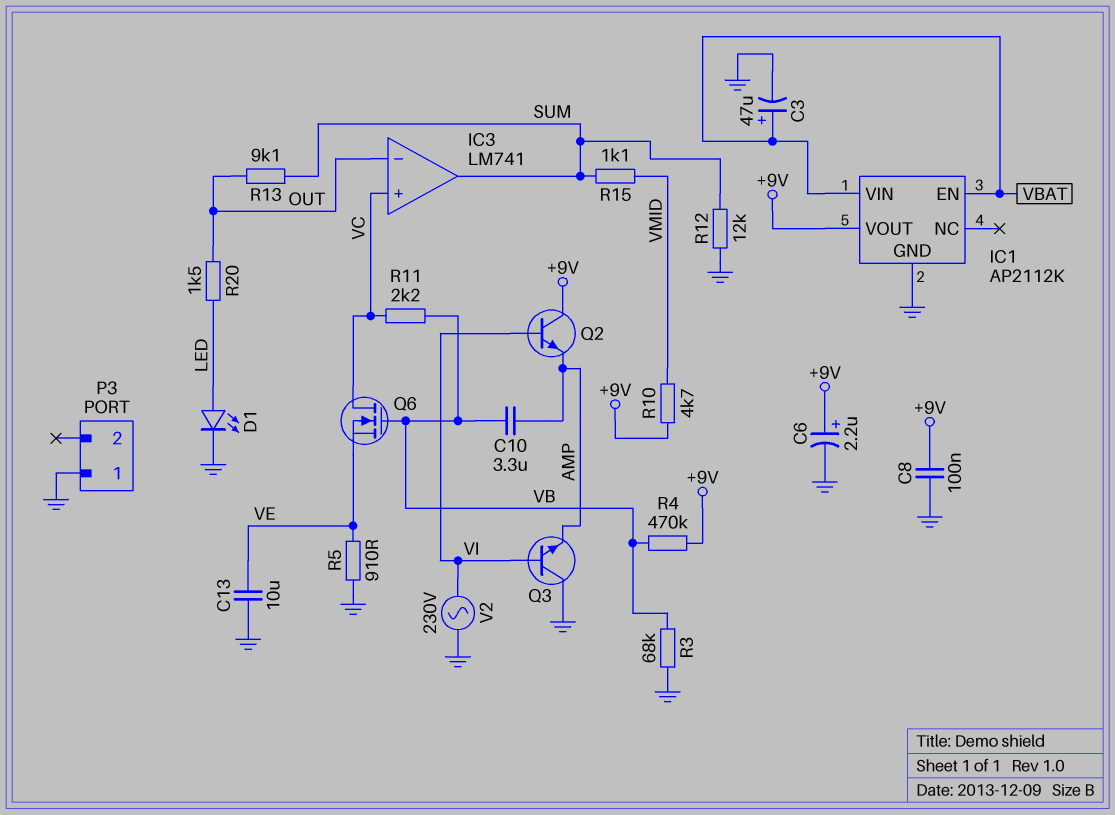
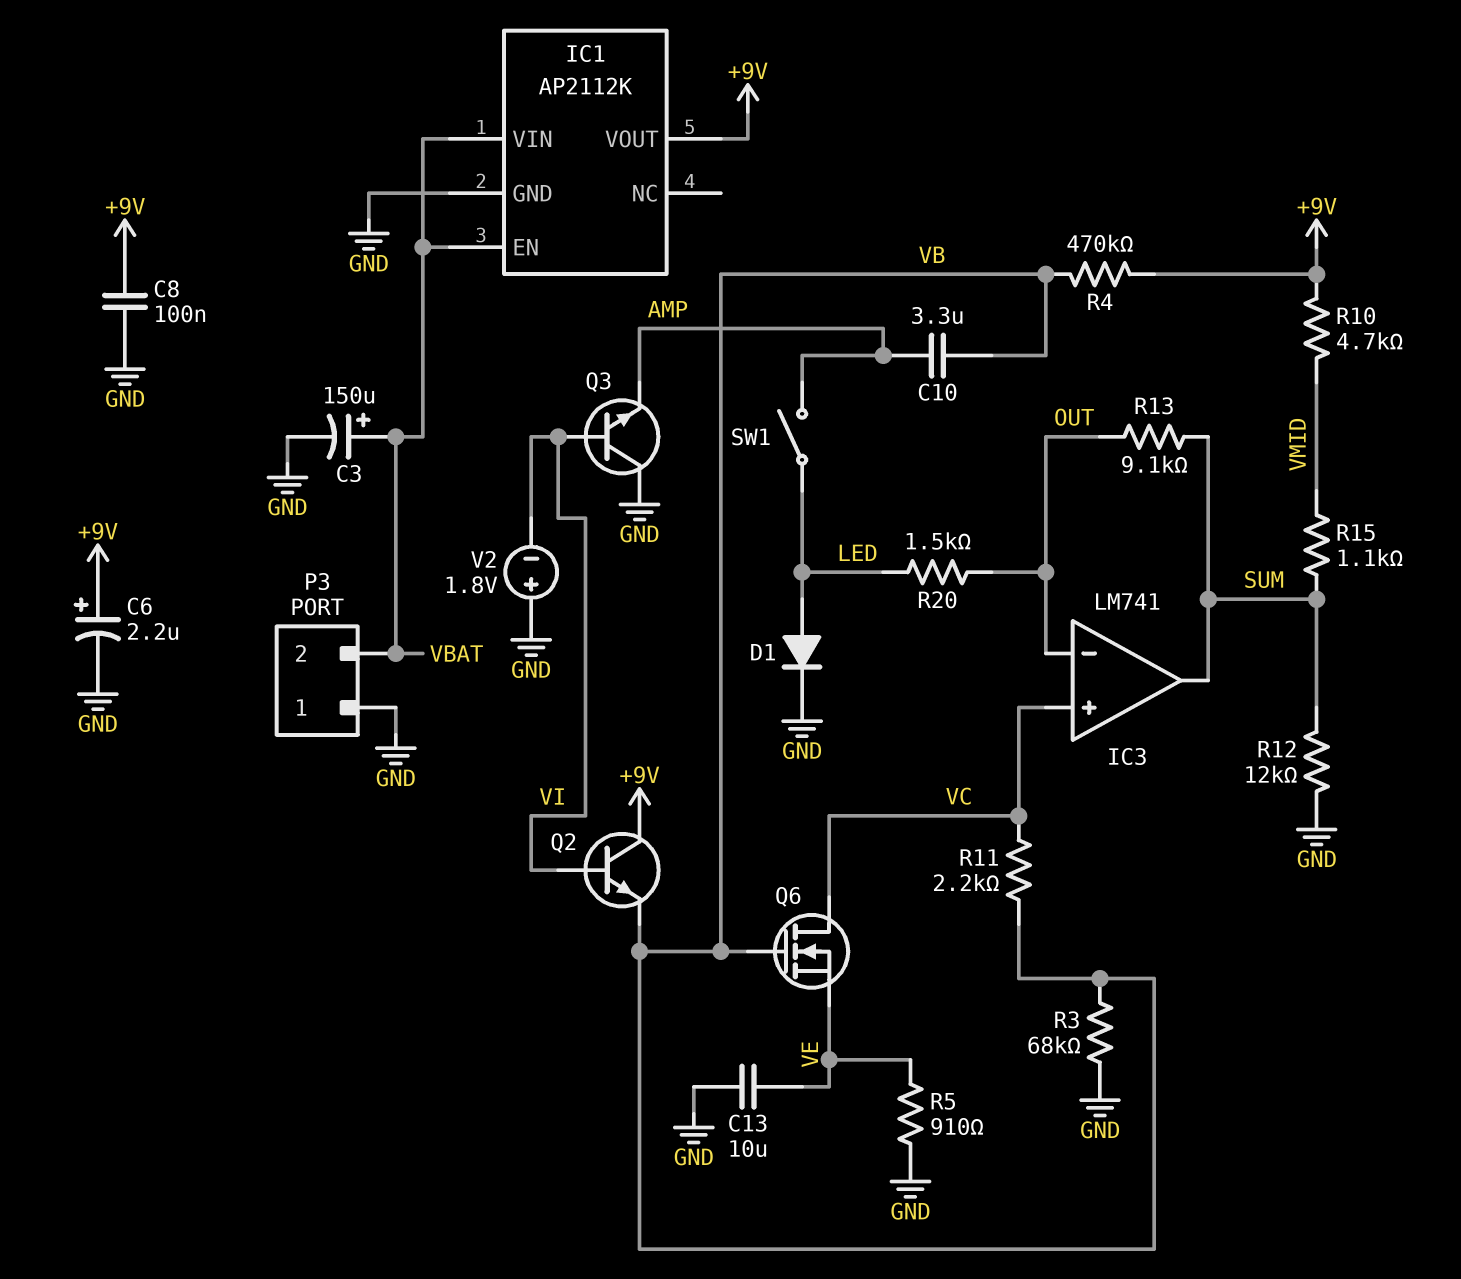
C3: 47uF (plus VBAT, minus GND) -> 150uF (plus VBAT, minus GND)
D1: LED (A LED, K GND) -> diode (A LED, K GND)
P3 pin 2: none -> VBAT
Q2: NPN (B VI, C +9V, E AMP) -> NPN (B VI, C +9V, E VB)
SW1: none -> switch (AMP, LED)
V2: AC 230V (GND, VI) -> 1.8V (plus GND, minus VI)

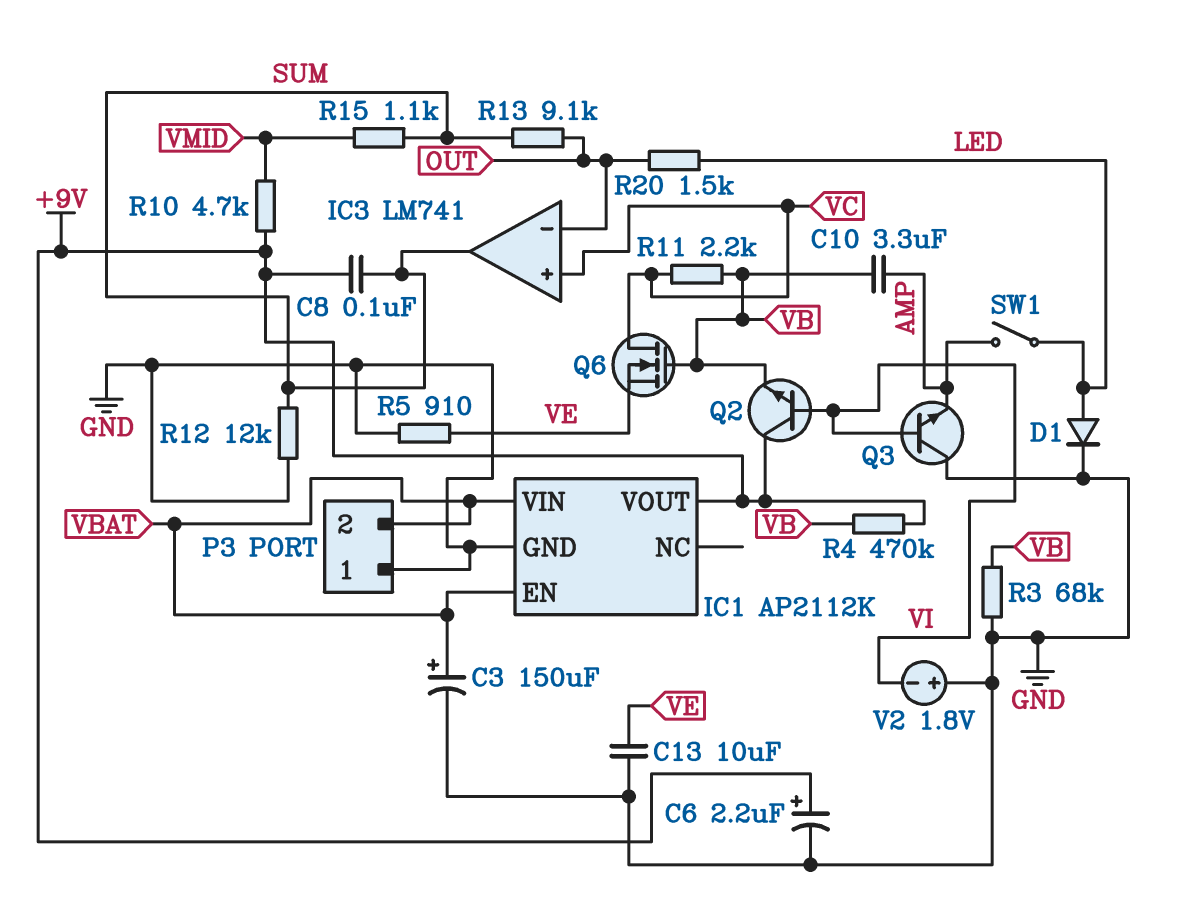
C8: 100nF (+9V, GND) -> 100nF (+9V, SUM)

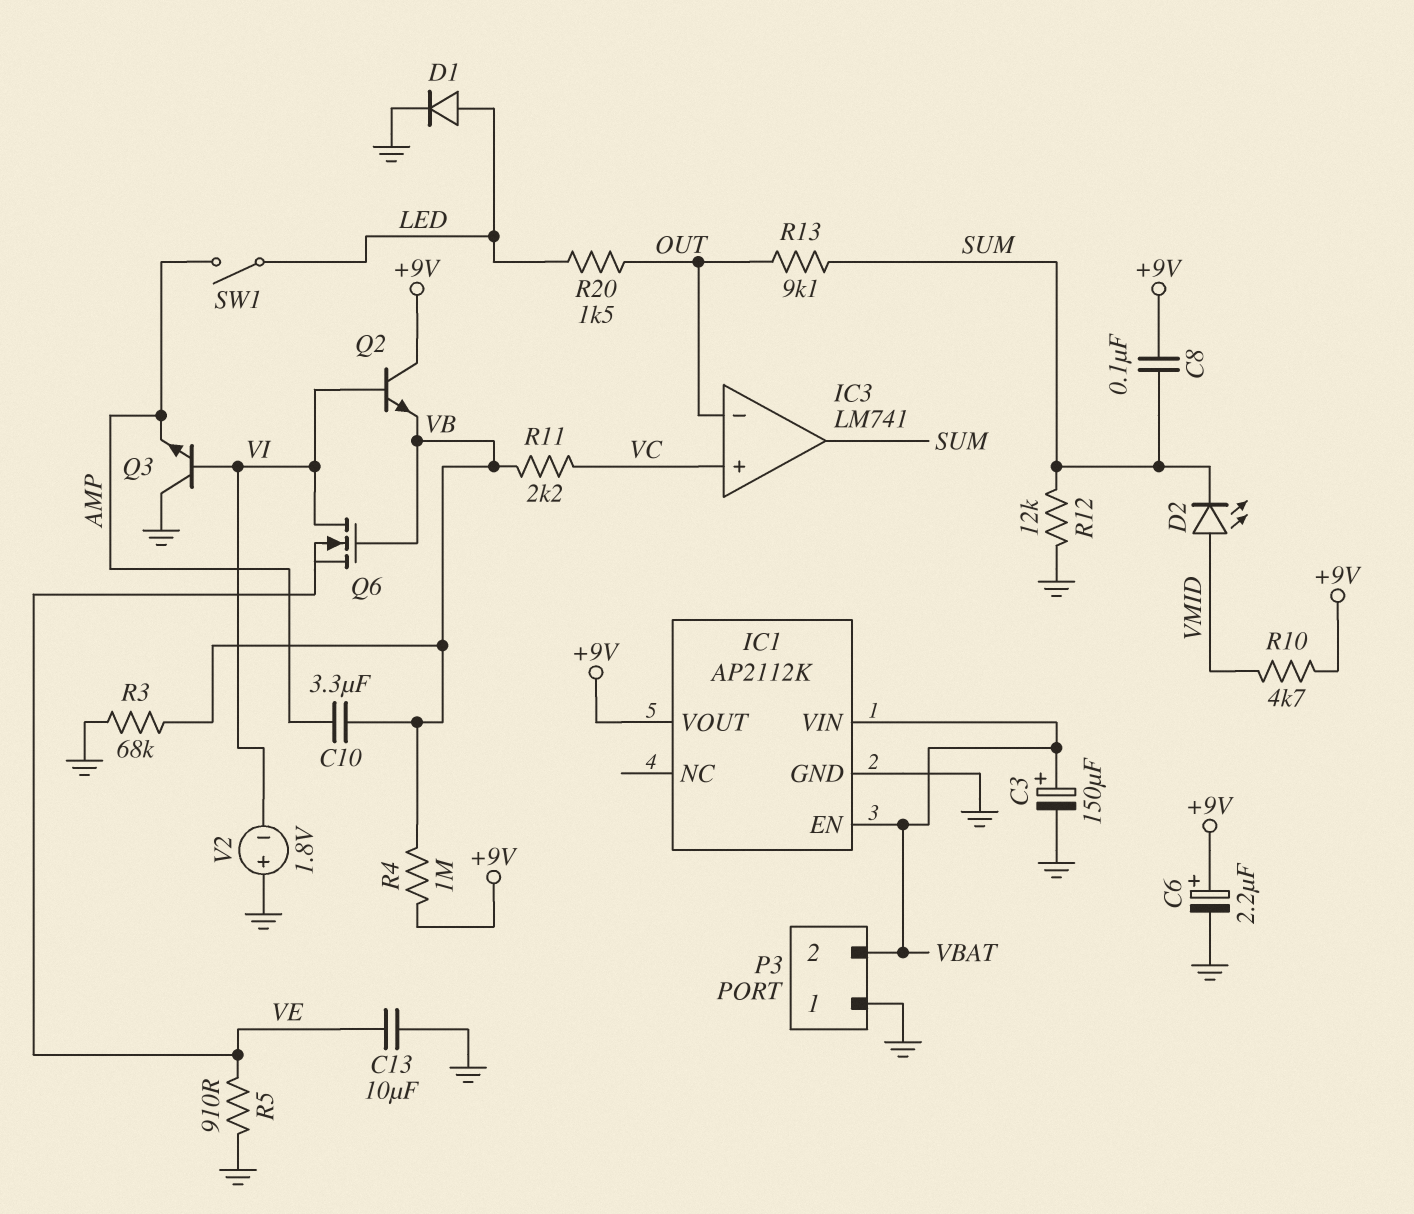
D2: none -> LED (A VMID, K SUM)
Q6: NMOS (G VB, D VC, S VE) -> NMOS (G VB, D VI, S VE)
R4: 470k (+9V, VB) -> 1M (+9V, VB)
R15: 1.1k (SUM, VMID) -> none

